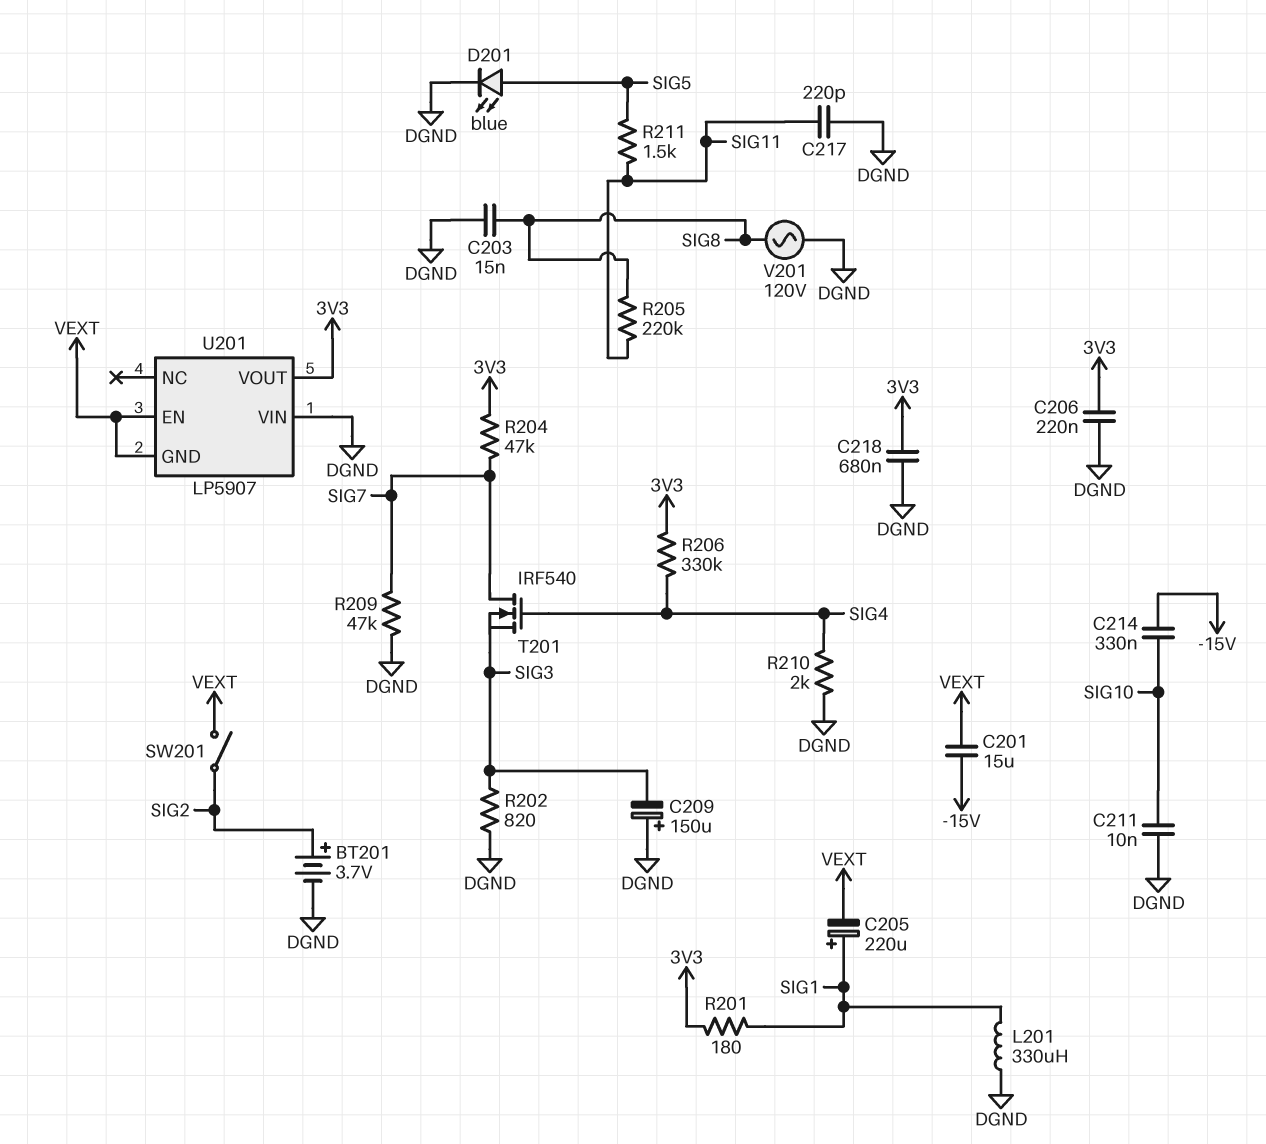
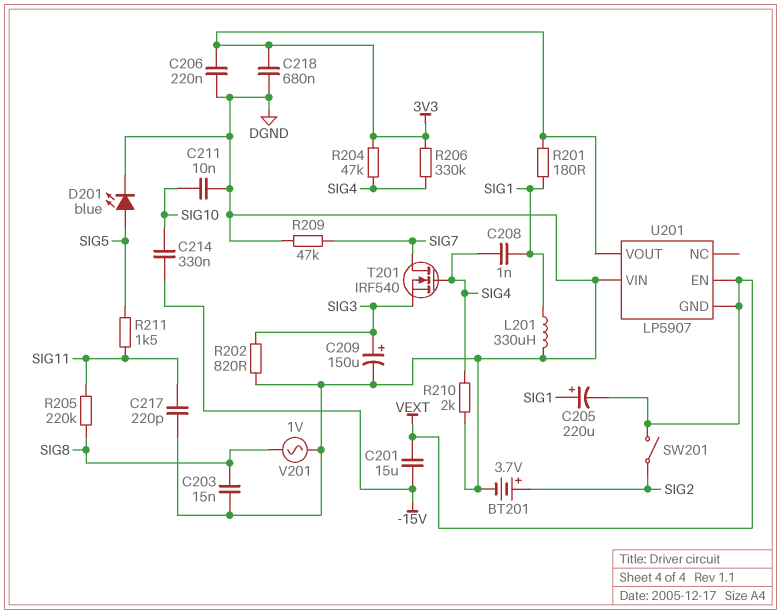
C208: none -> 1nF (SIG1, SIG4)
C209: 150uF (plus DGND, minus SIG3) -> 150uF (plus SIG3, minus DGND)
R204: 47k (3V3, SIG7) -> 47k (3V3, SIG4)
V201: AC 120V (DGND, SIG8) -> AC 1V (DGND, SIG8)

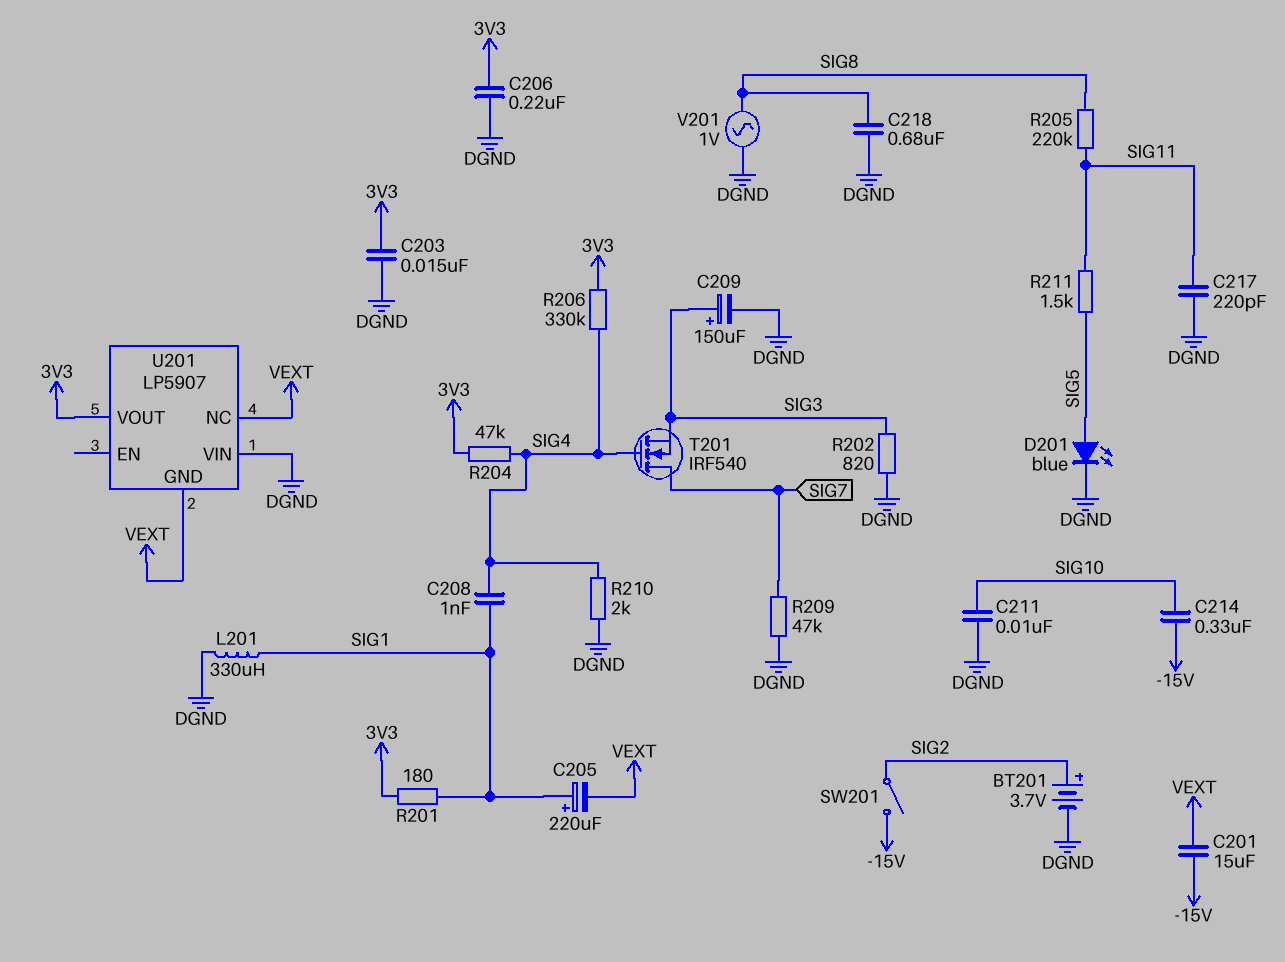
C203: 15nF (DGND, SIG8) -> 15nF (3V3, DGND)
C218: 680nF (3V3, DGND) -> 680nF (DGND, SIG8)
SW201: switch (SIG2, VEXT) -> switch (-15V, SIG2)
U201 pin EN: VEXT -> none
U201 pin NC: none -> VEXT

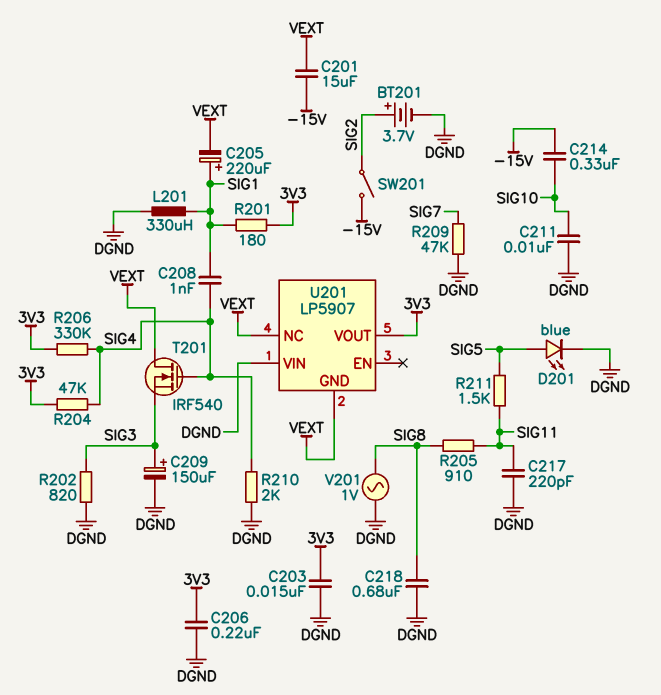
R205: 220k (SIG8, SIG11) -> 910 (SIG8, SIG11)
T201: NMOS IRF540 (G SIG4, D SIG7, S SIG3) -> NMOS IRF540 (G SIG4, D VEXT, S SIG3)

